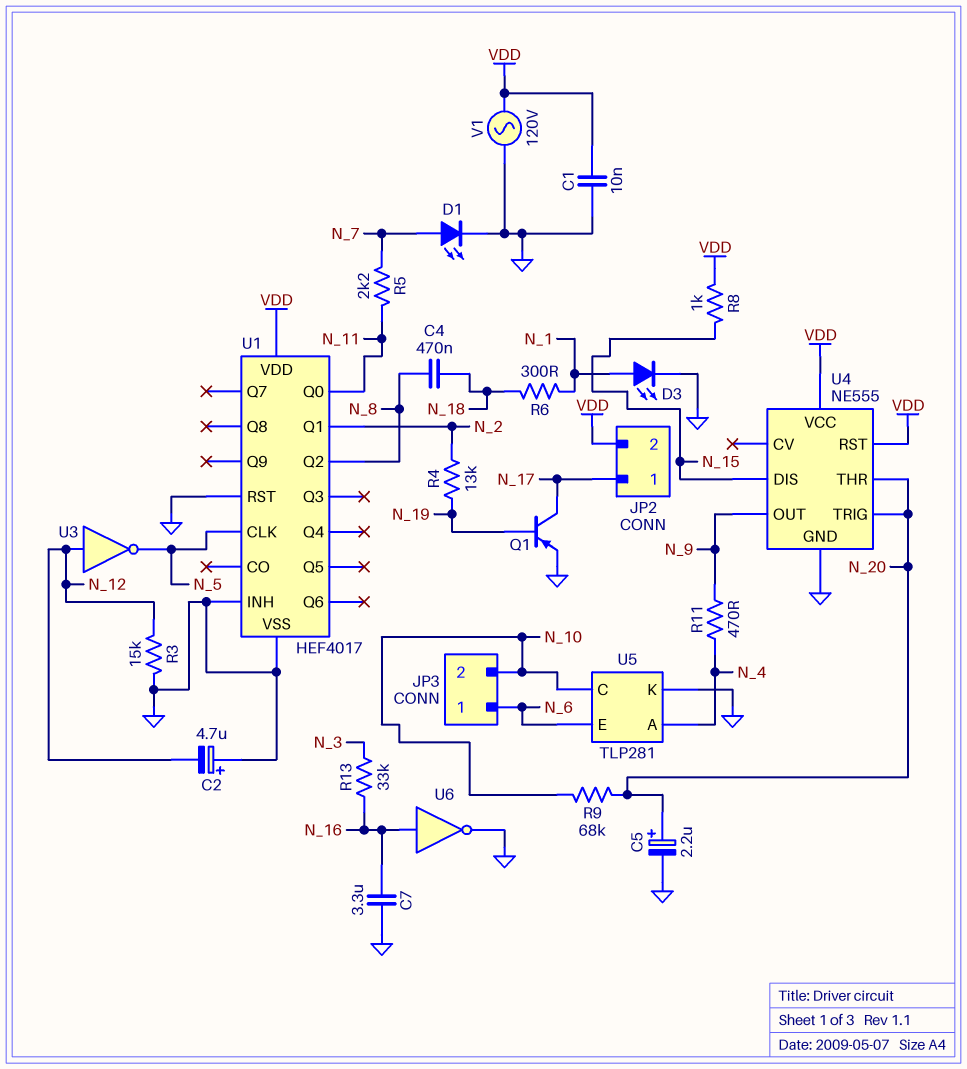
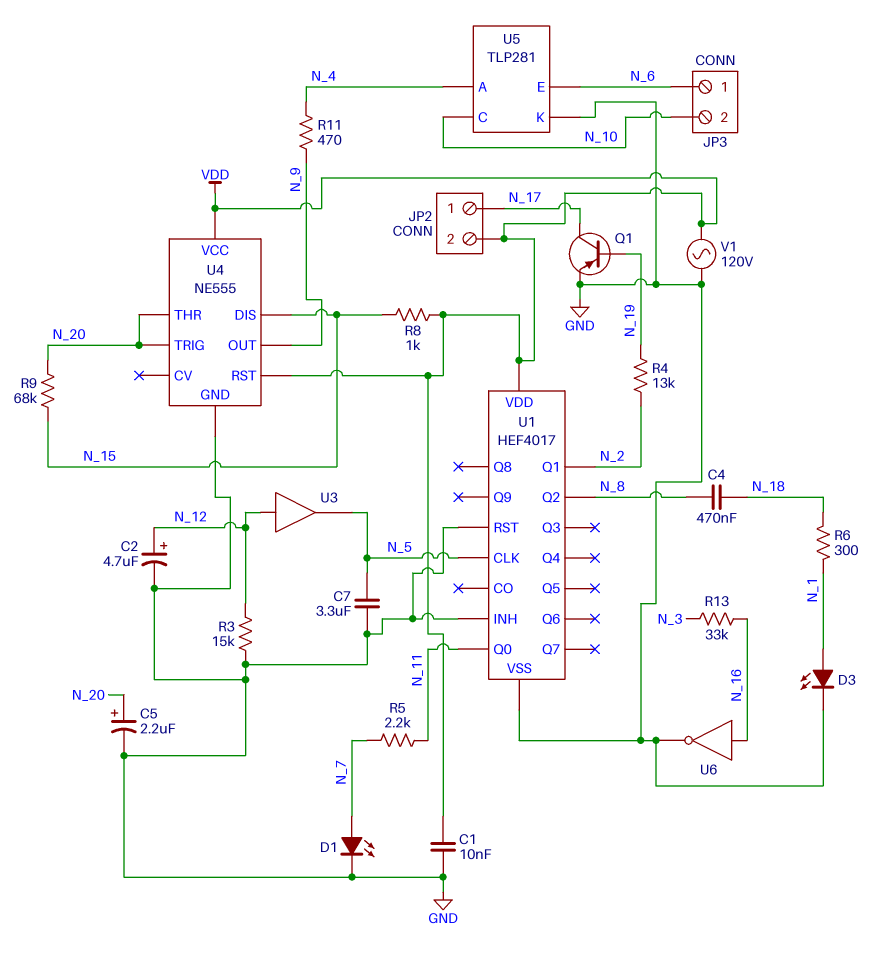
C2: 4.7uF (plus GND, minus N_12) -> 4.7uF (plus N_12, minus GND)
C7: 3.3uF (GND, N_16) -> 3.3uF (GND, N_5)
R9: 68k (N_10, N_20) -> 68k (N_15, N_20)
U3: NOT (in N_12, out N_5) -> buffer (in N_12, out N_5)

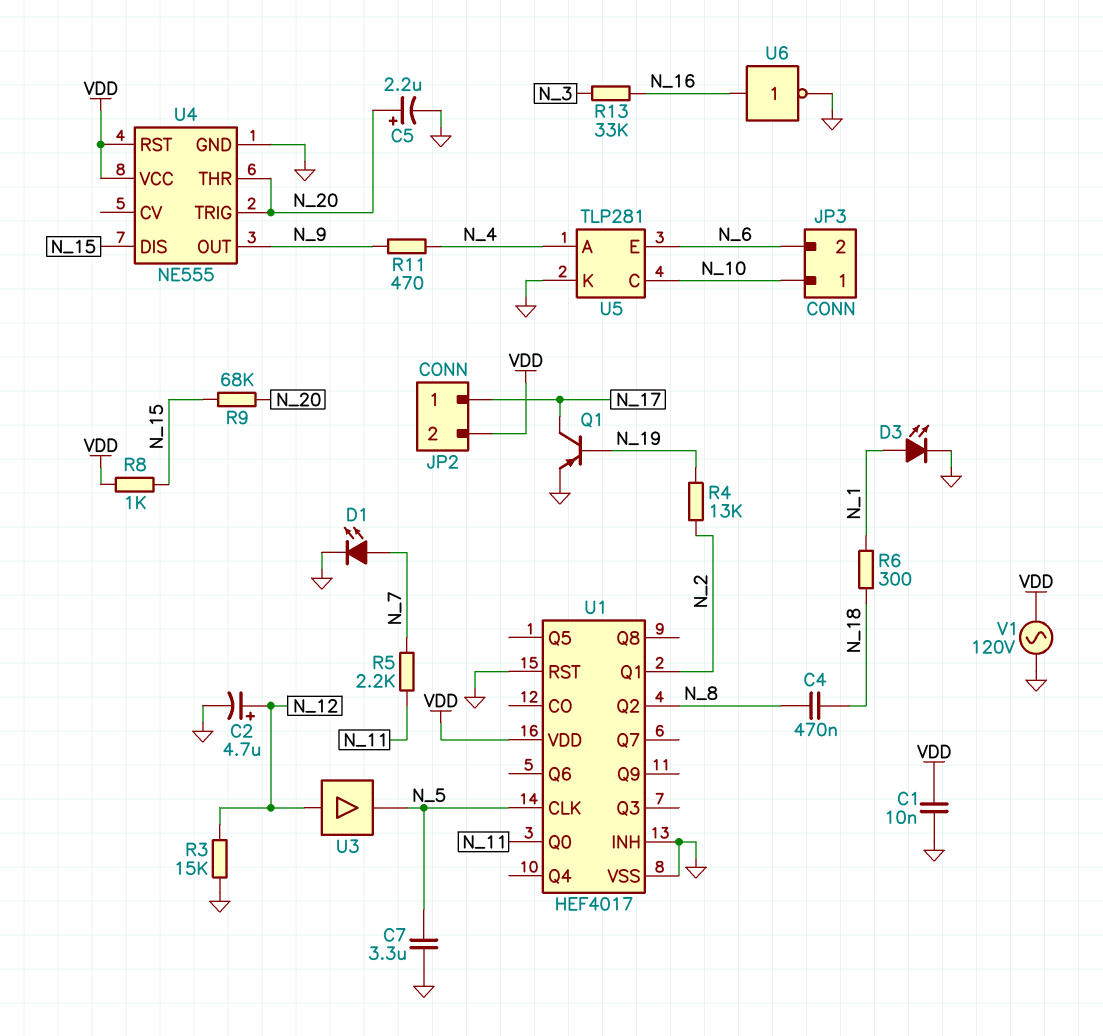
JP3 pin 1: N_6 -> N_10
JP3 pin 2: N_10 -> N_6

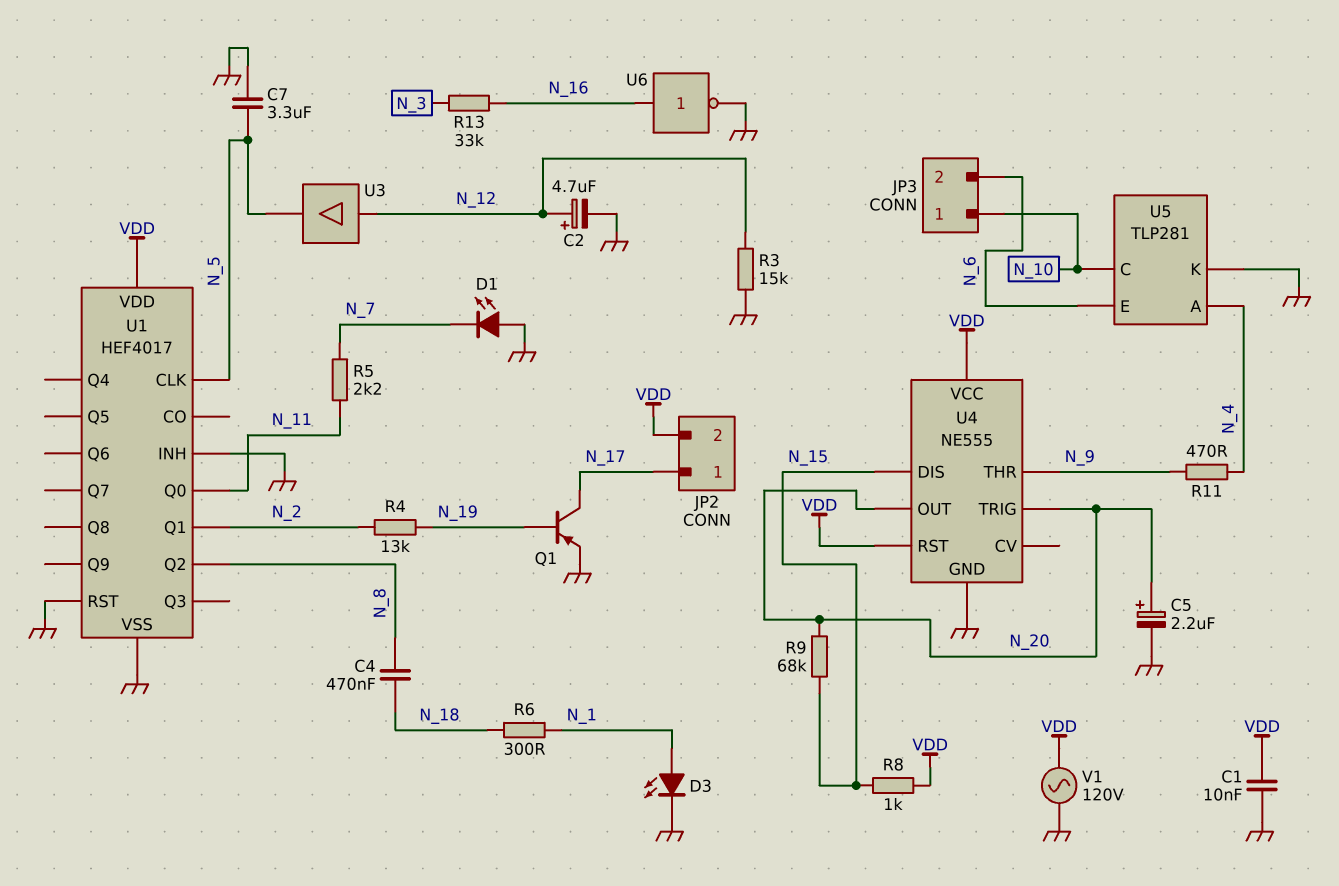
D1: LED (A N_7, K GND) -> LED (A GND, K N_7)
U4 pin OUT: N_9 -> N_20
U4 pin THR: N_20 -> N_9

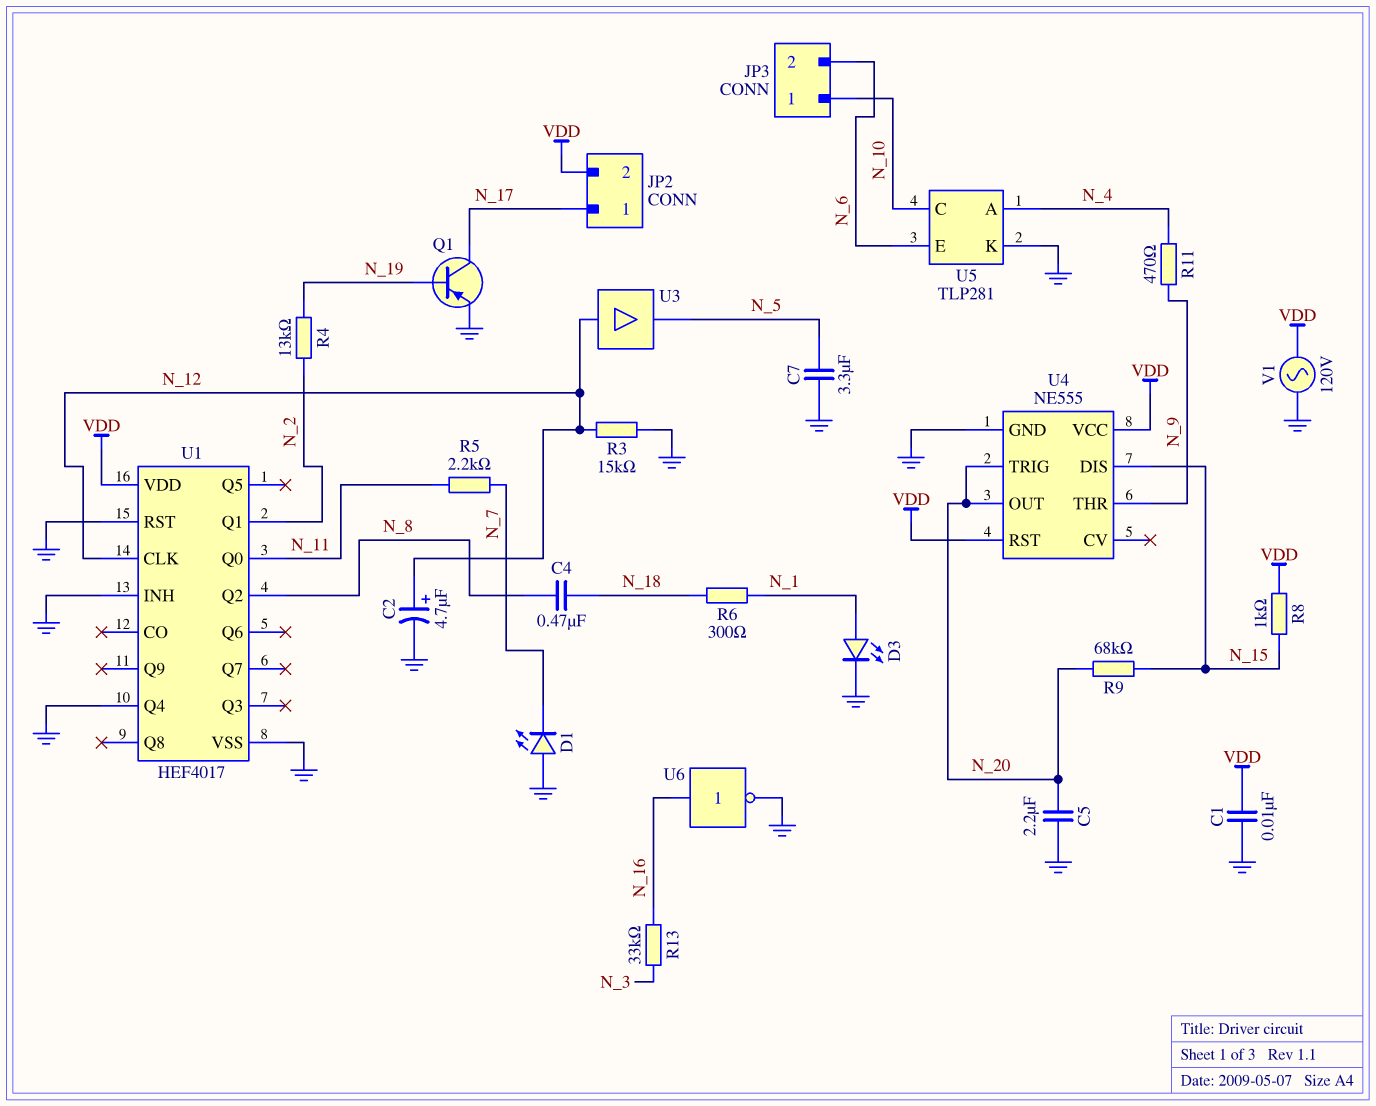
C5: 2.2uF (plus N_20, minus GND) -> 2.2uF (GND, N_20)
U1 pin CLK: N_5 -> N_12
U1 pin Q4: none -> GND

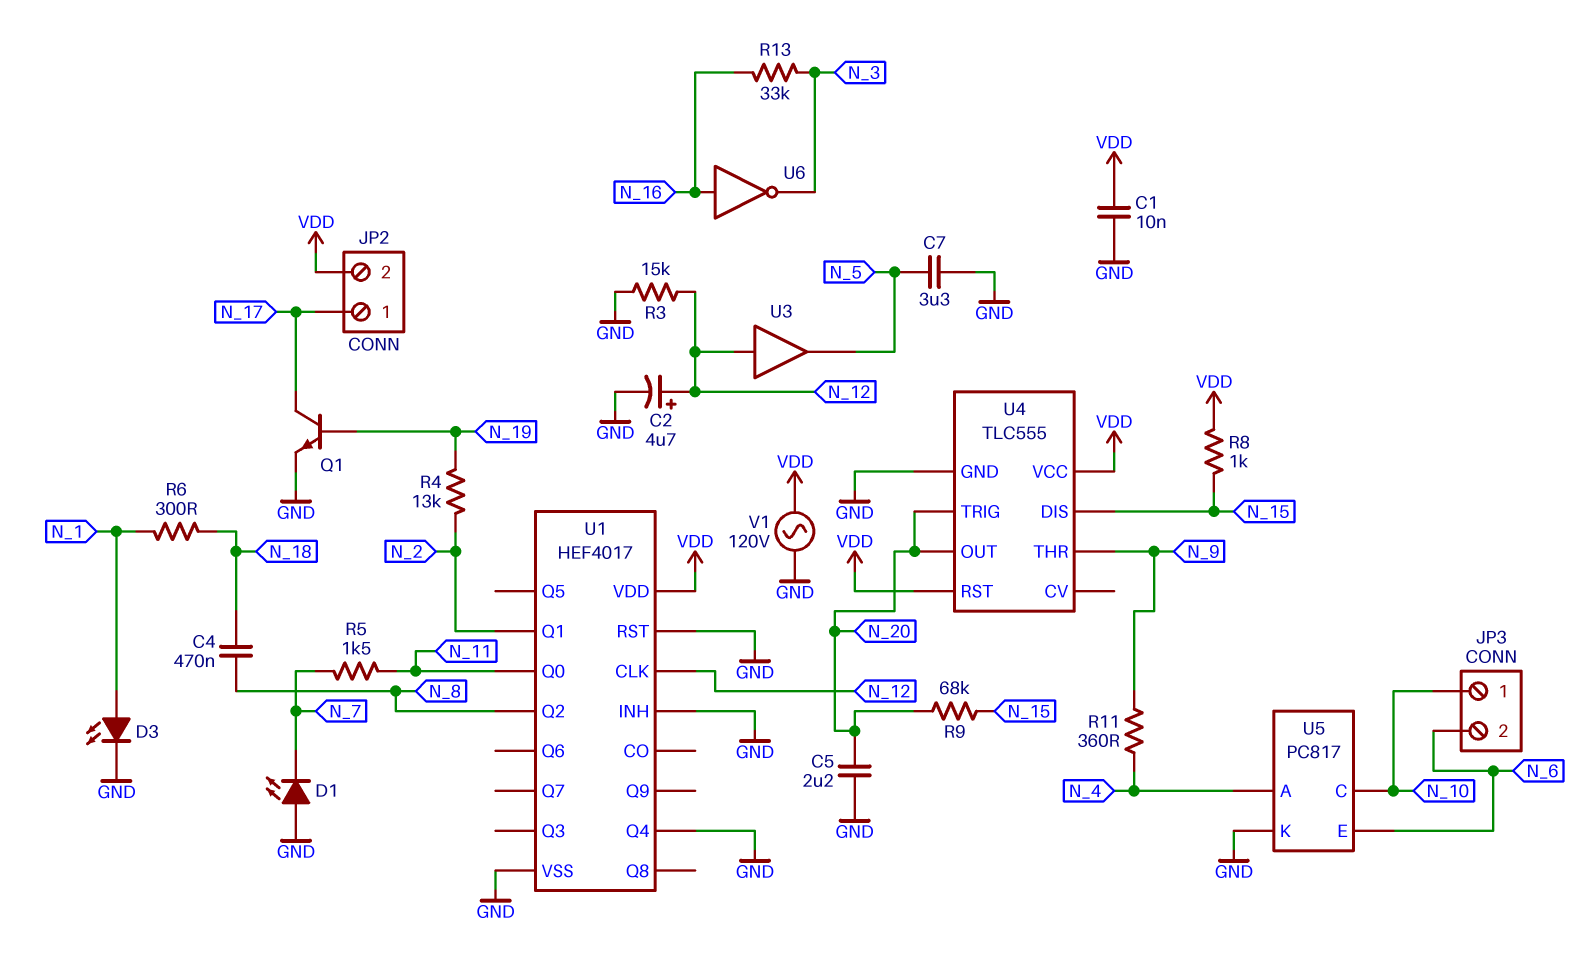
Q1: PNP (B N_19, C N_17, E GND) -> NPN (B N_19, C N_17, E GND)
R5: 2.2k (N_7, N_11) -> 1.5k (N_7, N_11)
R11: 470 (N_4, N_9) -> 360 (N_4, N_9)
U4: NE555 -> TLC555
U5: TLP281 -> PC817
U6: NOT (in N_16, out GND) -> NOT (in N_16, out N_3)

